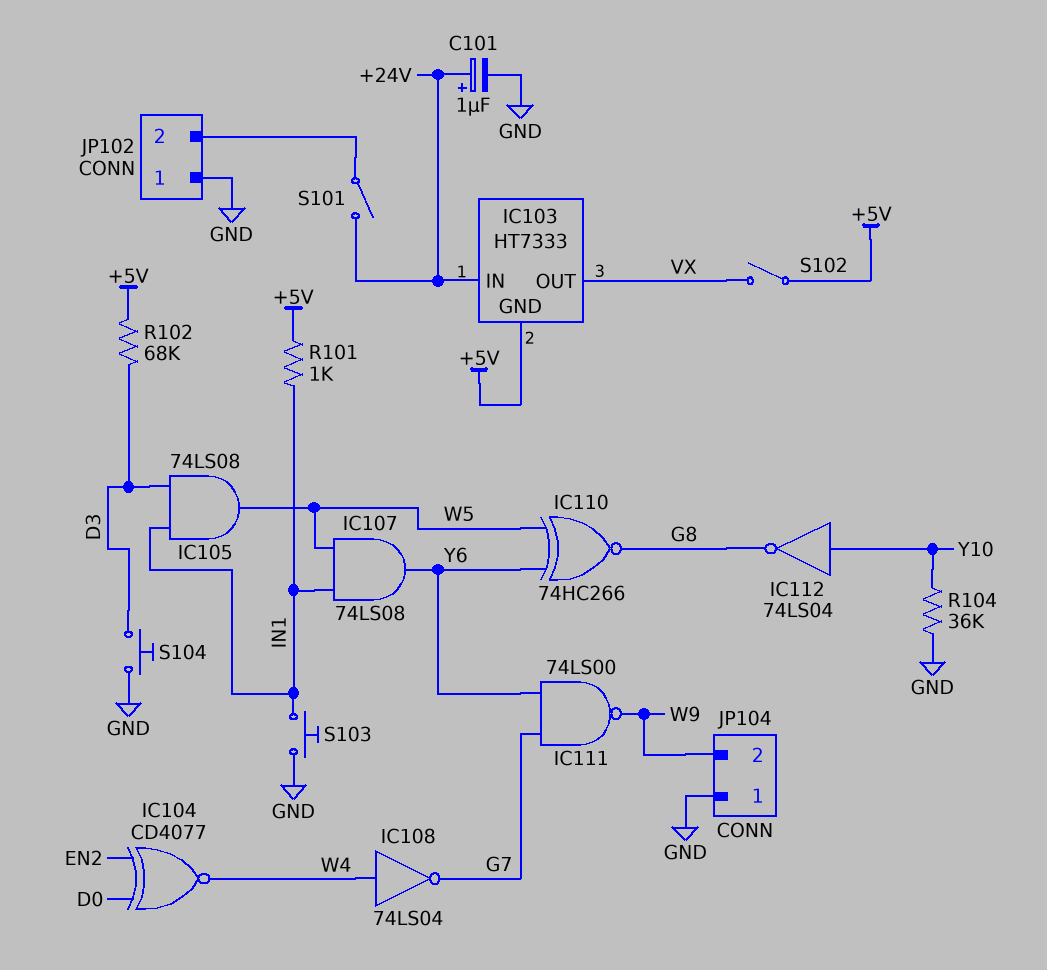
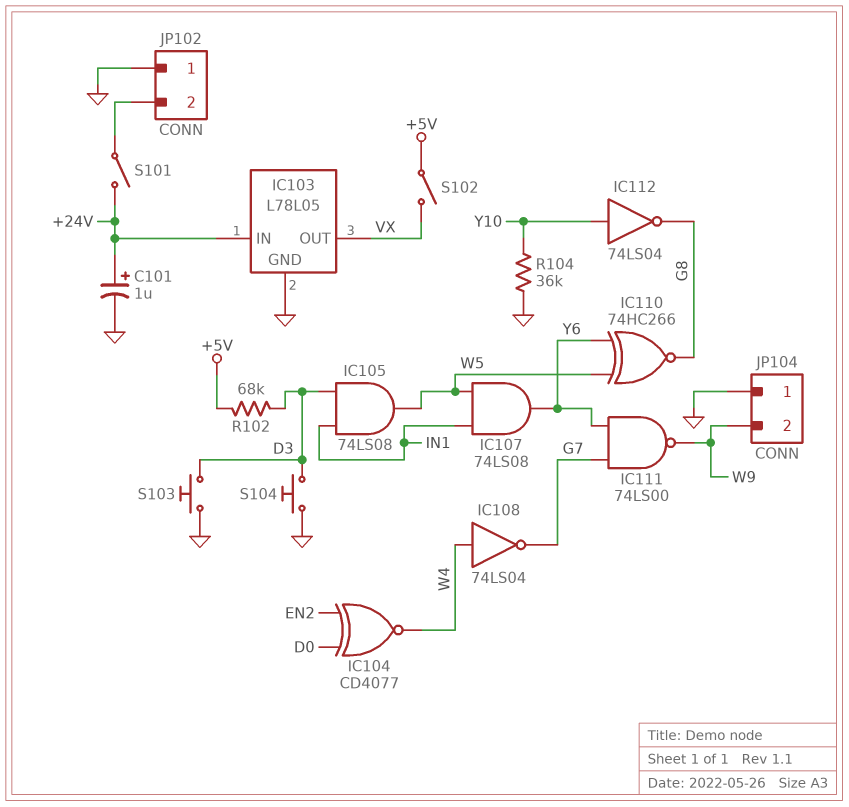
IC103: HT7333 -> L78L05
IC103 pin GND: +5V -> GND
R101: 1k (+5V, IN1) -> none
S103: button (GND, IN1) -> button (D3, GND)

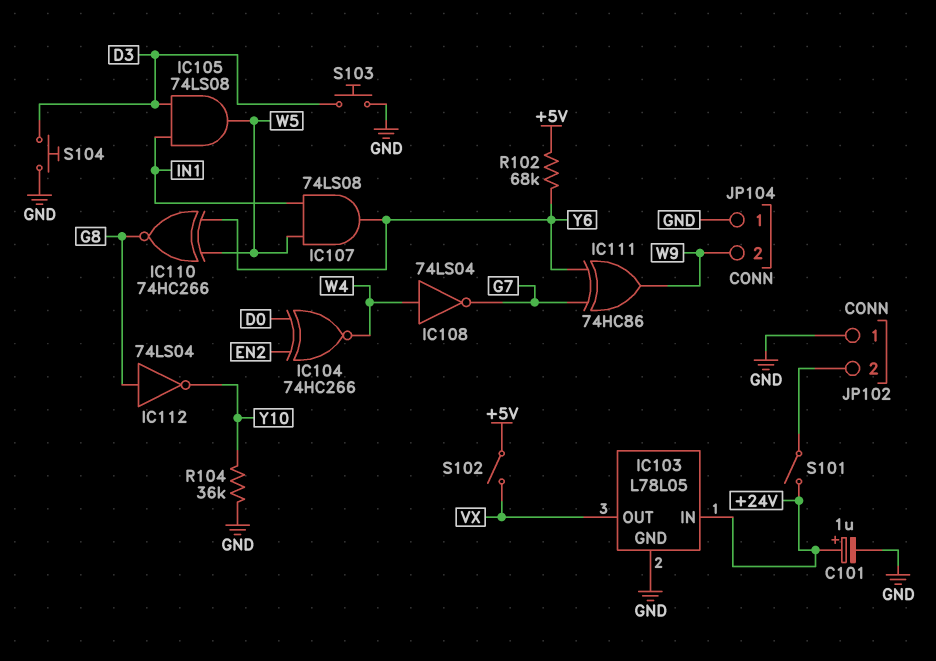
IC104: XNOR CD4077 (in D0, in EN2, out W4) -> XNOR 74HC266 (in D0, in EN2, out W4)
IC111: NAND 74LS00 (in G7, in Y6, out W9) -> XOR 74HC86 (in G7, in Y6, out W9)
IC112: NOT 74LS04 (in Y10, out G8) -> NOT 74LS04 (in G8, out Y10)
R102: 68k (+5V, D3) -> 68k (+5V, Y6)

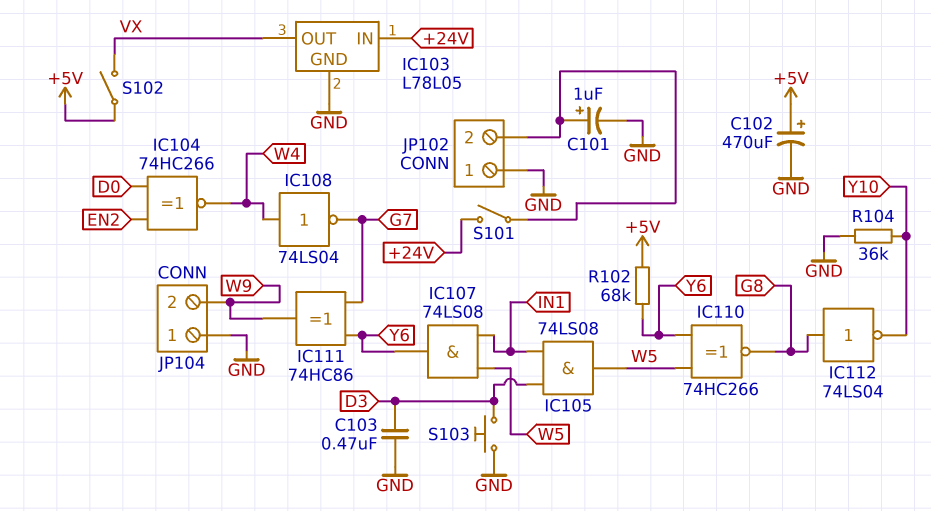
C101: 1uF (plus +24V, minus GND) -> 1uF (plus JP102/2, minus GND)
C102: none -> 470uF (plus +5V, minus GND)
C103: none -> 470nF (D3, GND)
S104: button (D3, GND) -> none

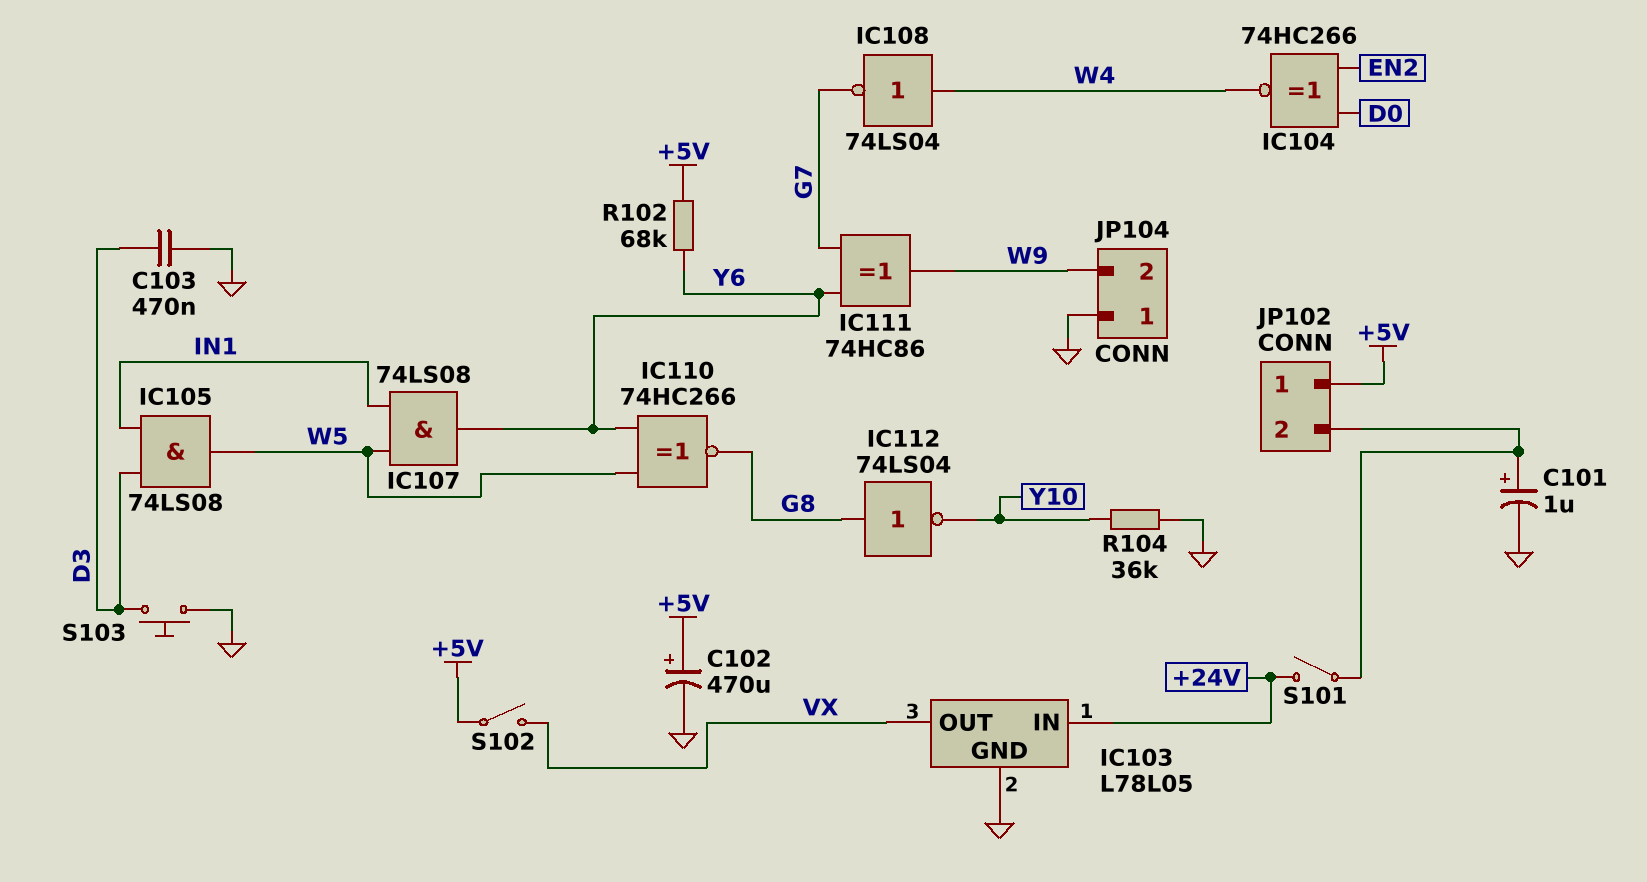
JP102 pin 1: GND -> +5V

